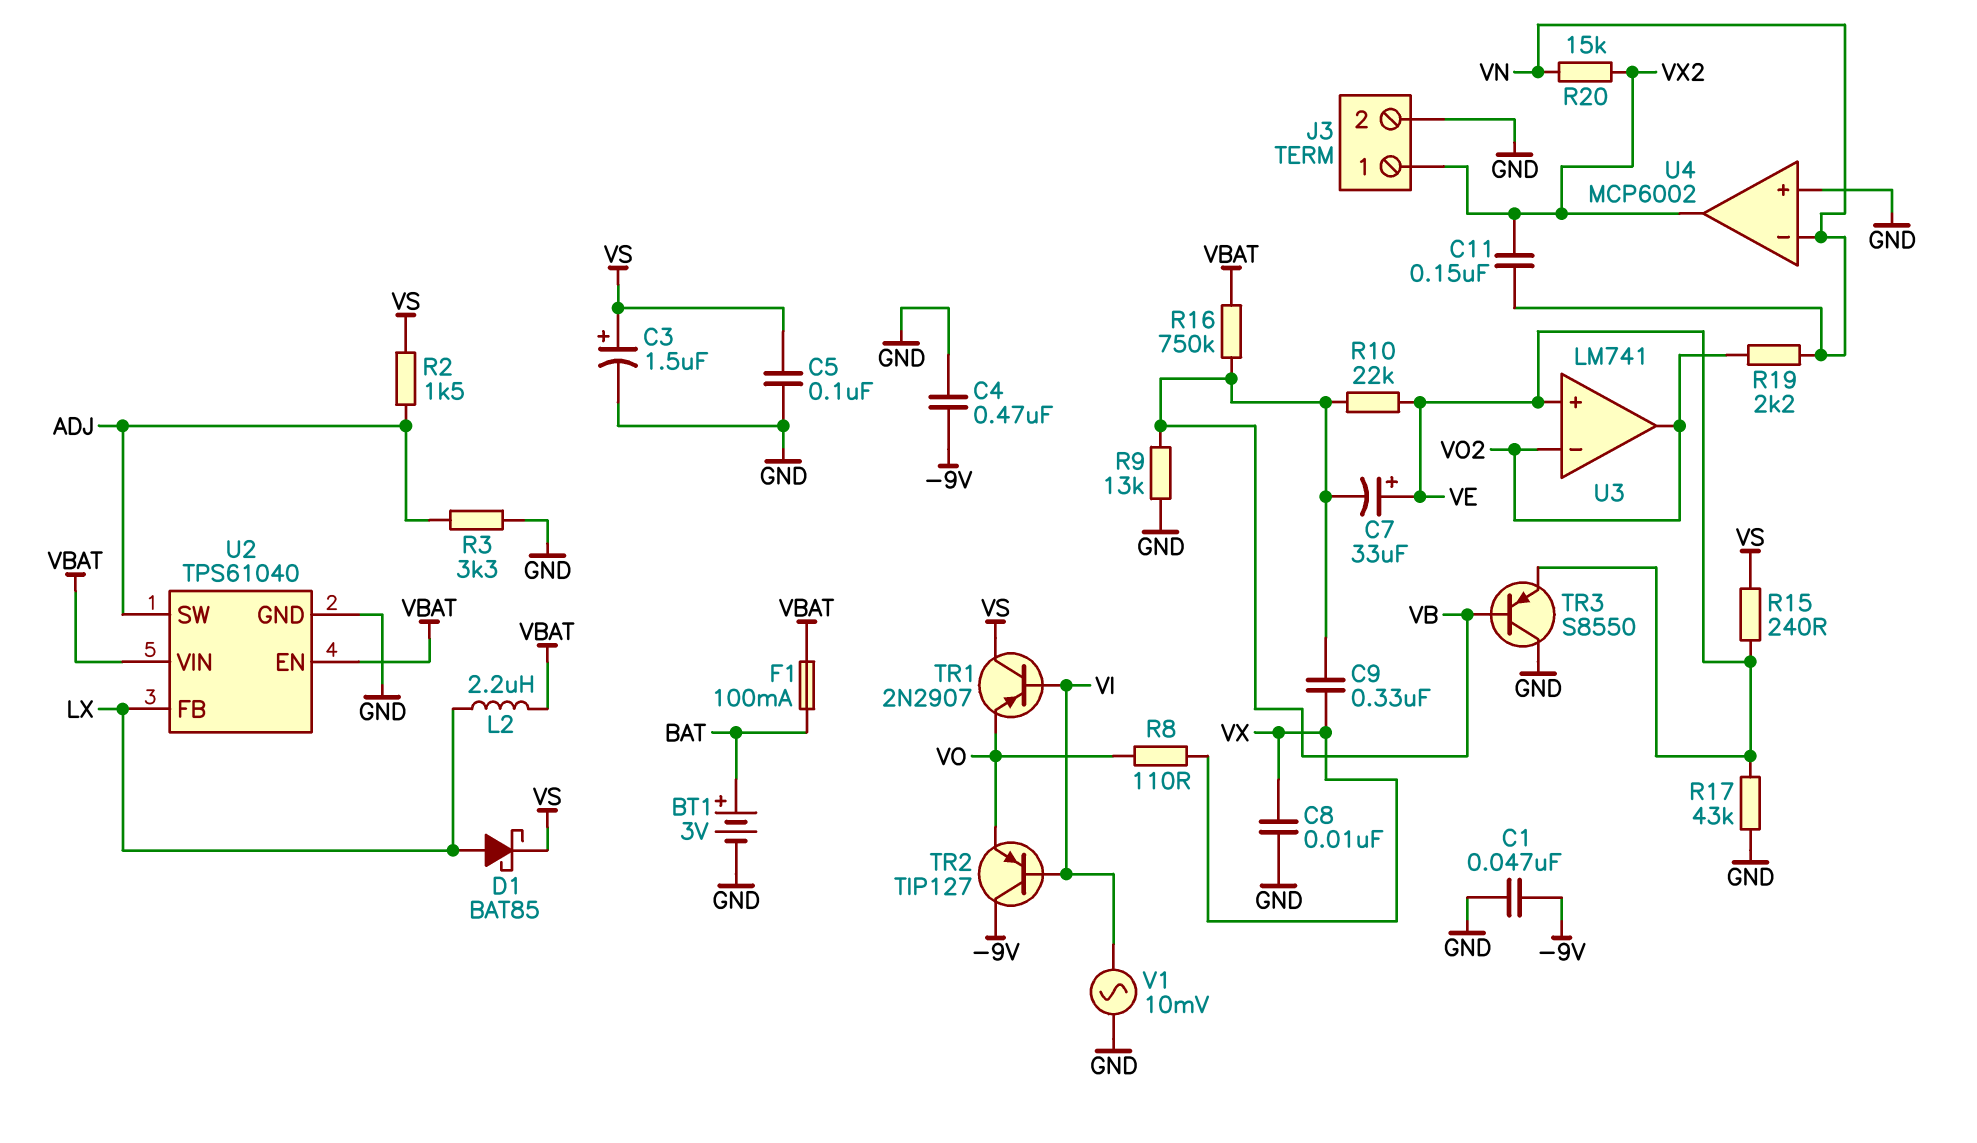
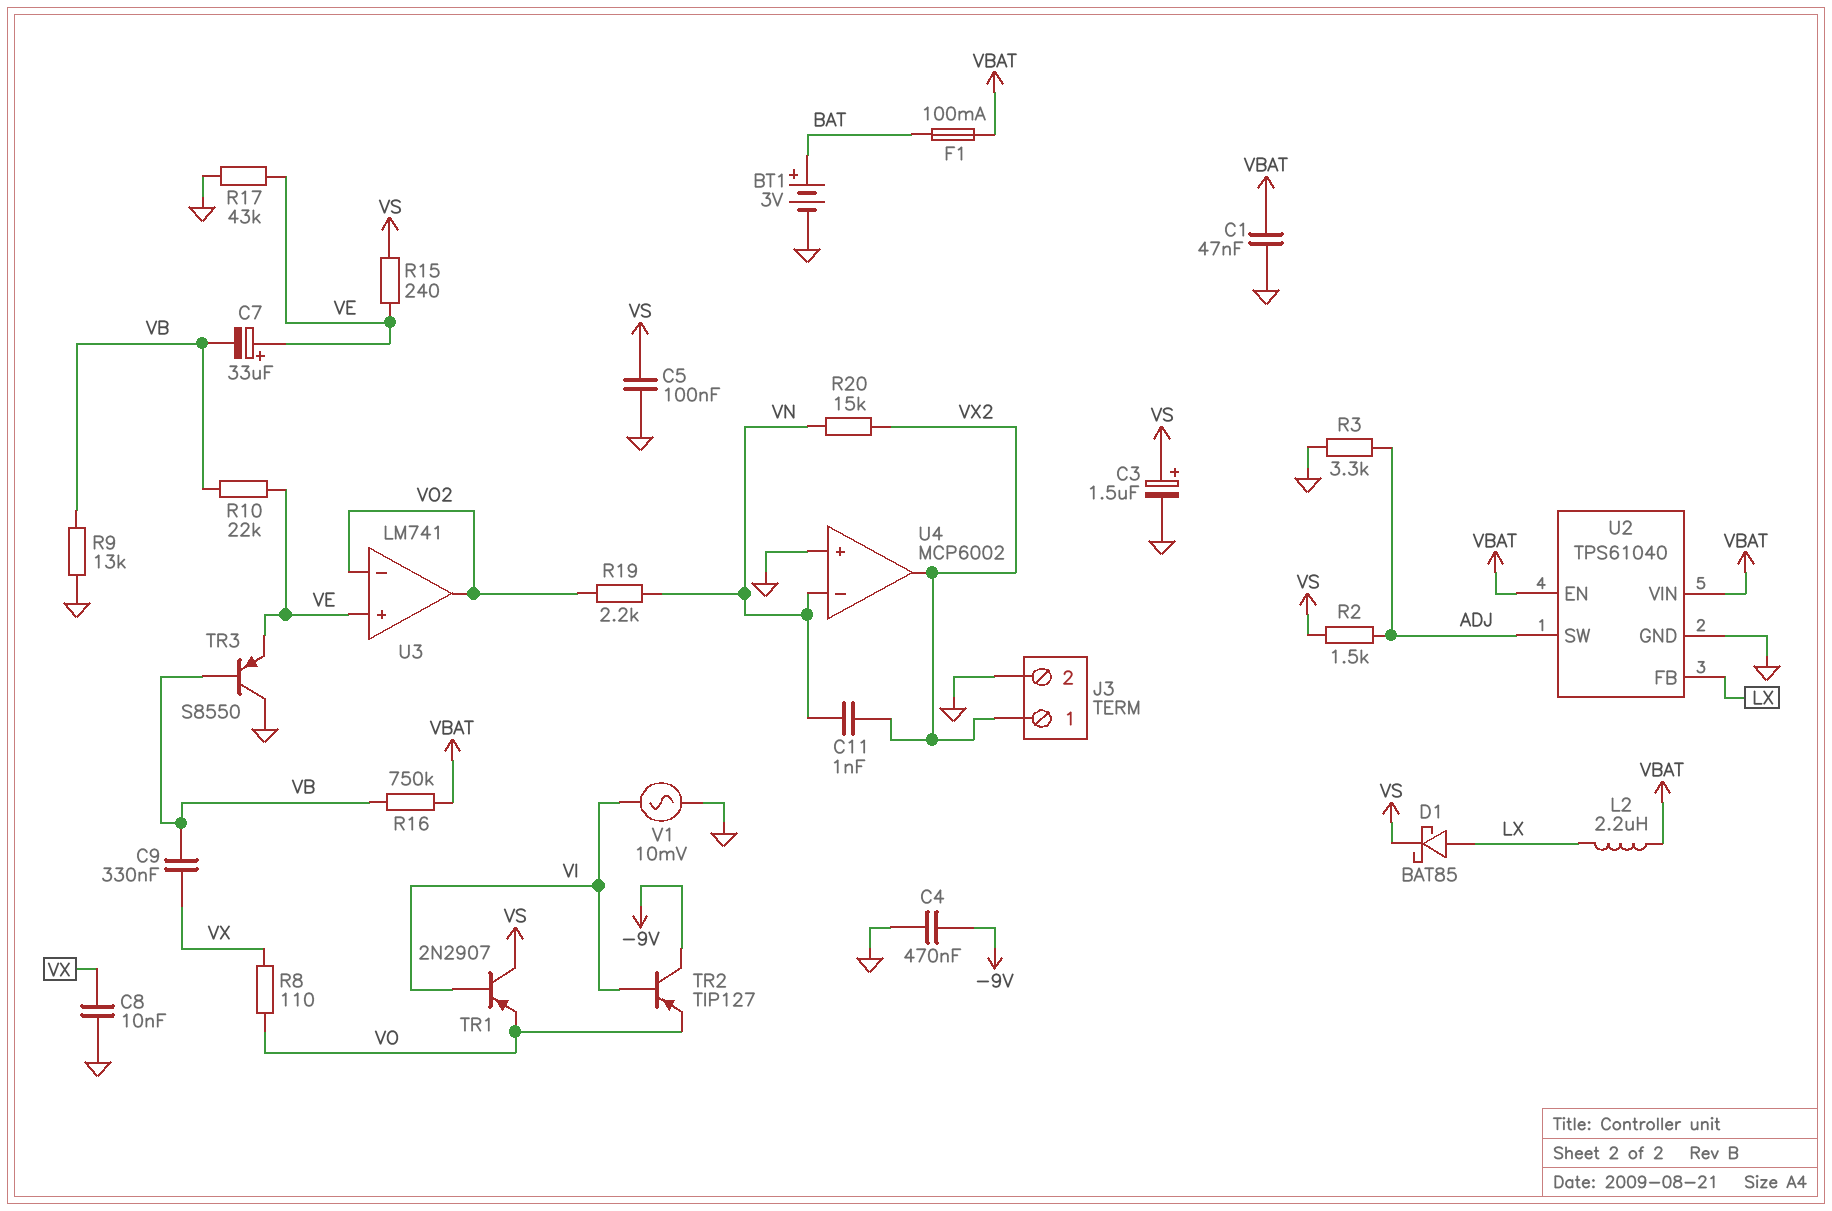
C1: 47nF (-9V, GND) -> 47nF (GND, VBAT)
C11: 150nF (VN, VX2) -> 1nF (VN, VX2)

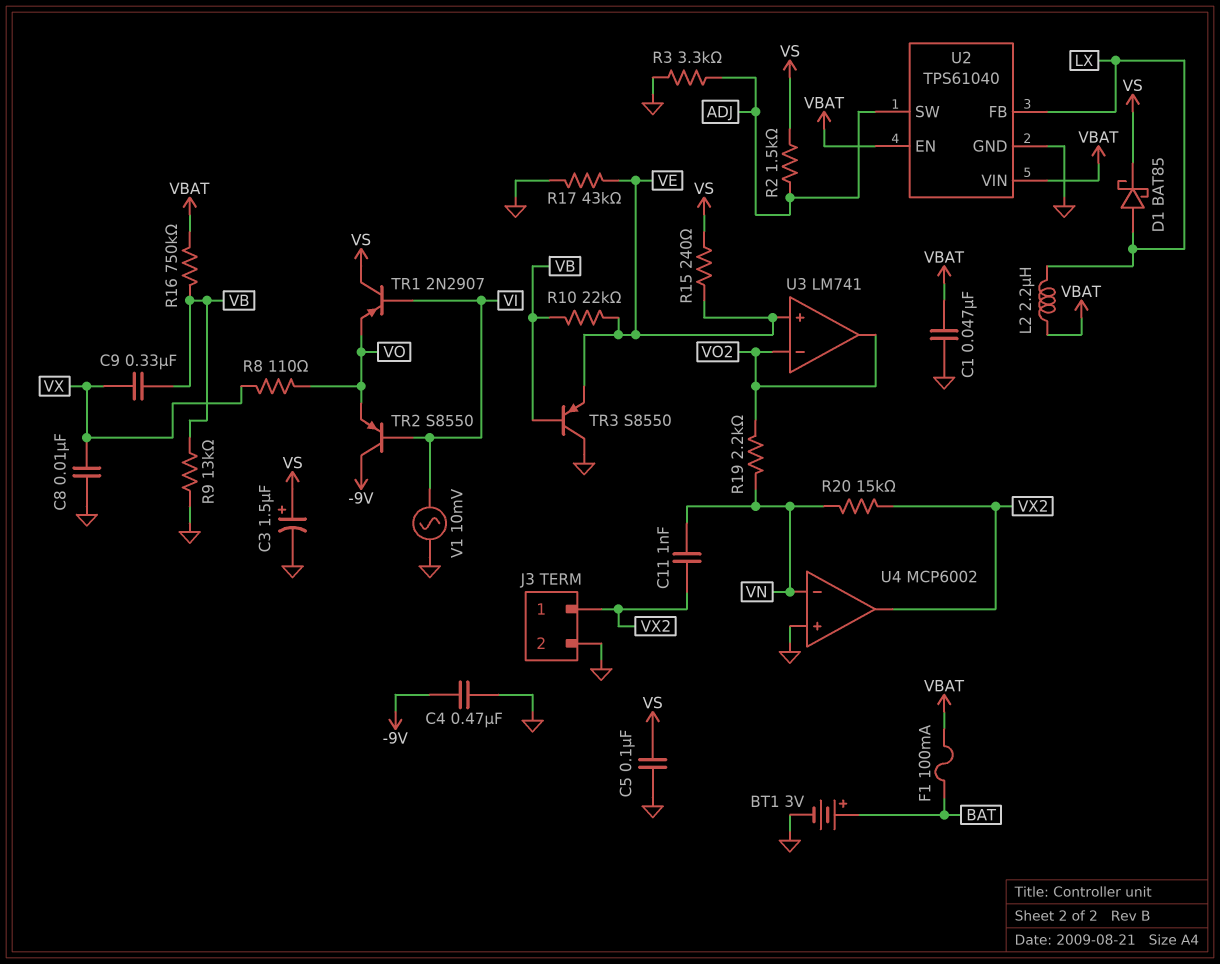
C7: 33uF (plus VE, minus VB) -> none
TR2: PNP TIP127 (B VI, C -9V, E VO) -> PNP S8550 (B VI, C -9V, E VO)

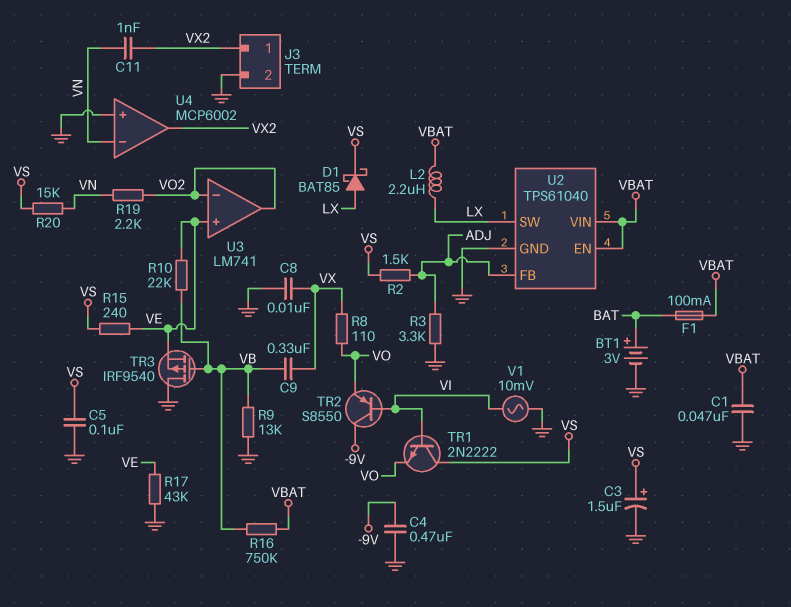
R20: 15k (VN, VX2) -> 15k (VN, VS)
TR1: PNP 2N2907 (B VI, C VS, E VO) -> NPN 2N2222 (B VI, C VS, E VO)
TR3: PNP S8550 (B VB, C GND, E VE) -> PMOS IRF9540 (G VB, D GND, S VE)
U2 pin FB: LX -> ADJ
U2 pin SW: ADJ -> LX

